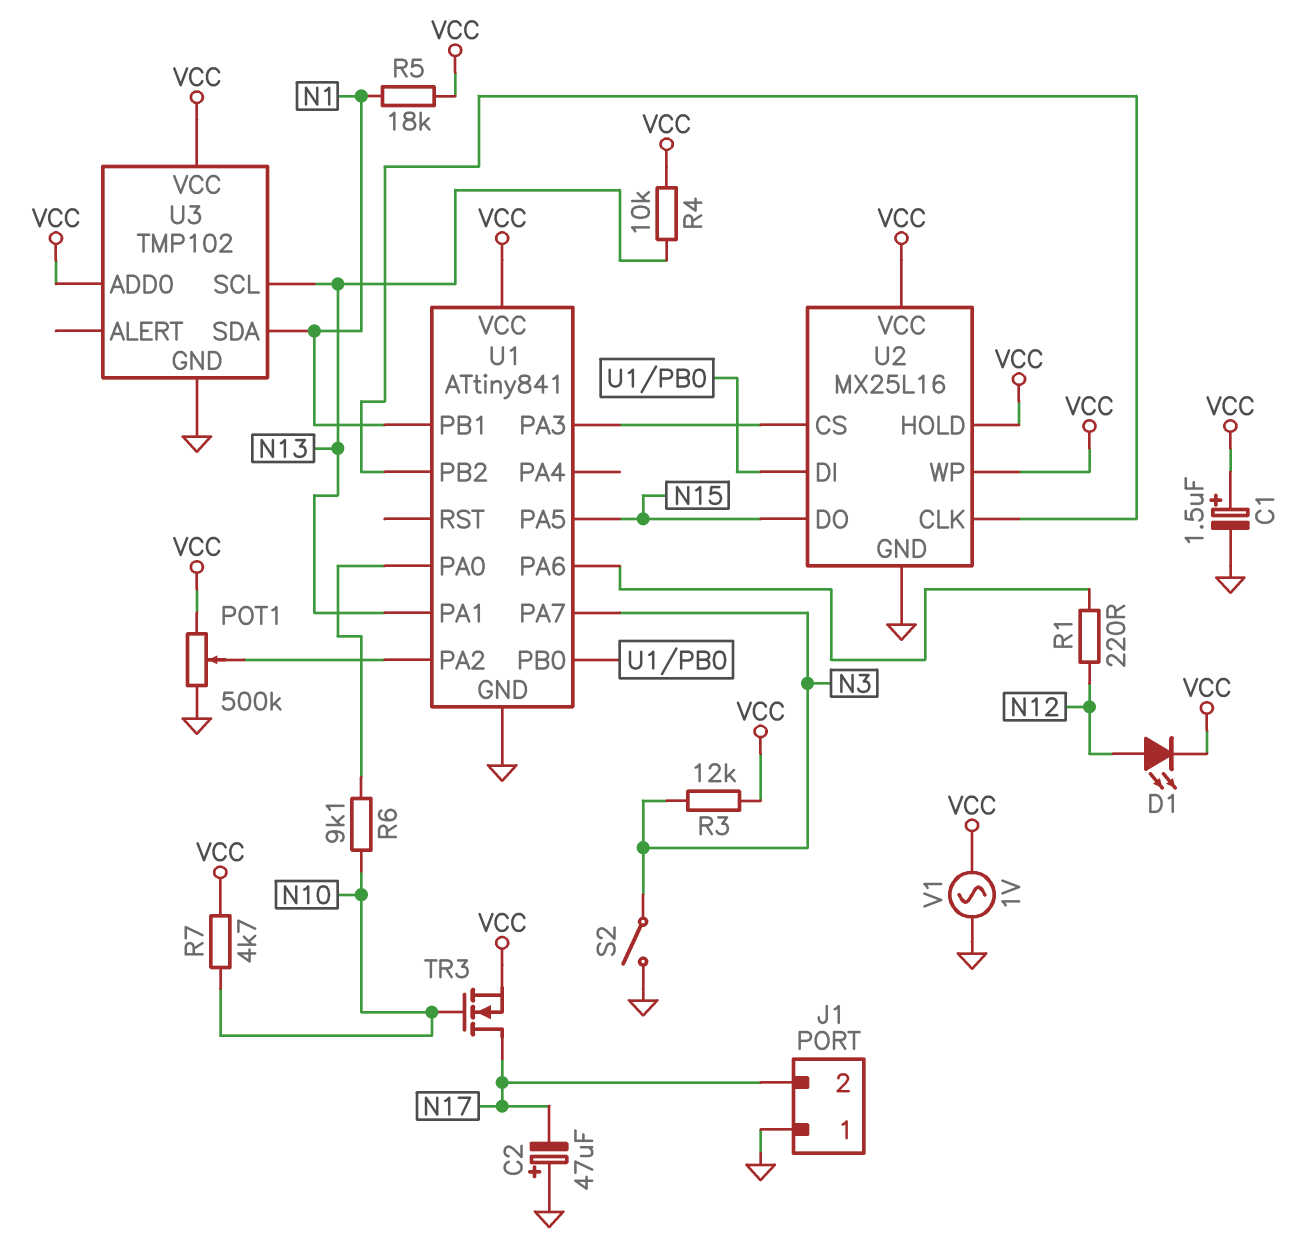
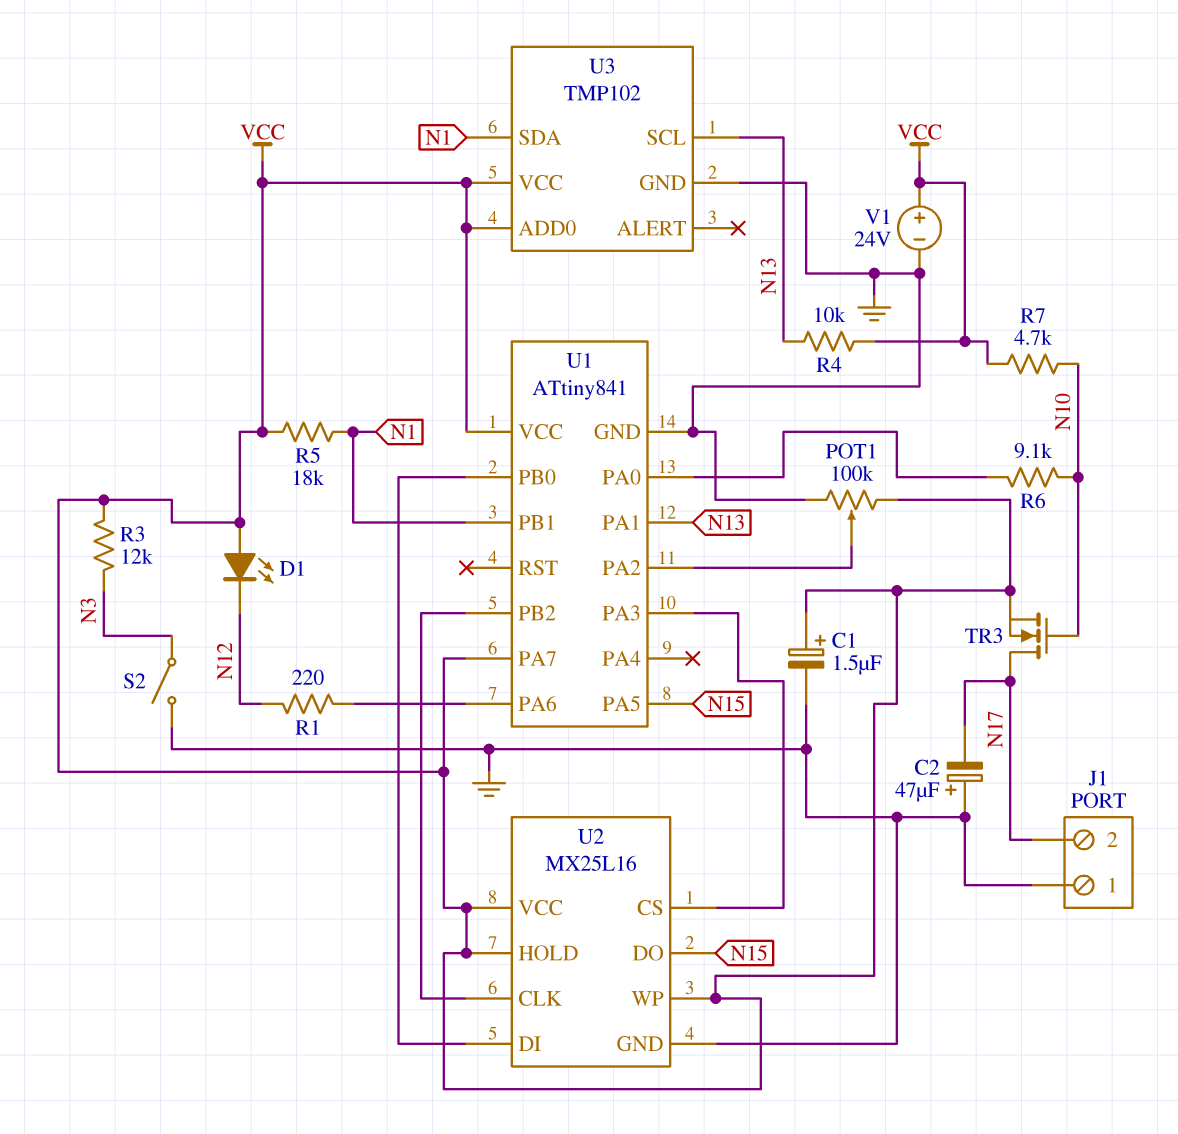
D1: LED (A N12, K VCC) -> LED (A VCC, K N12)
POT1: 500k (GND, VCC, wiper U1/PA2) -> 100k (GND, VCC, wiper U1/PA2)
U1 pin PA7: N3 -> VCC
V1: AC 1V (GND, VCC) -> 24V (plus VCC, minus GND)

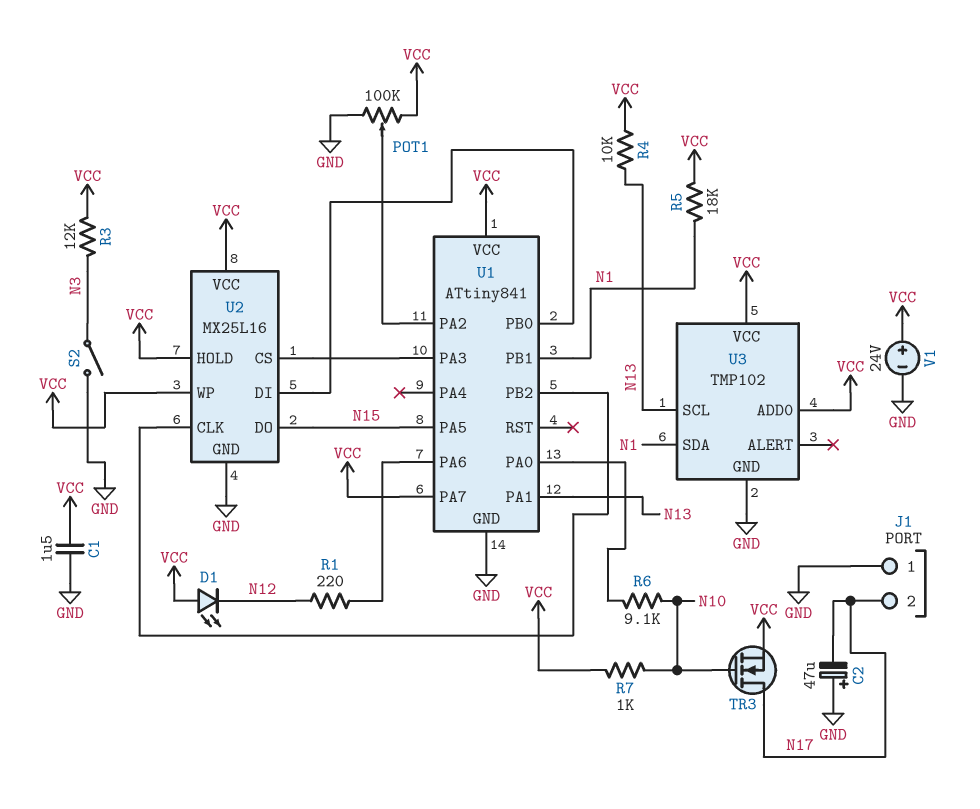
C1: 1.5uF (plus VCC, minus GND) -> 1.5uF (GND, VCC)
R7: 4.7k (N10, VCC) -> 1k (N10, VCC)

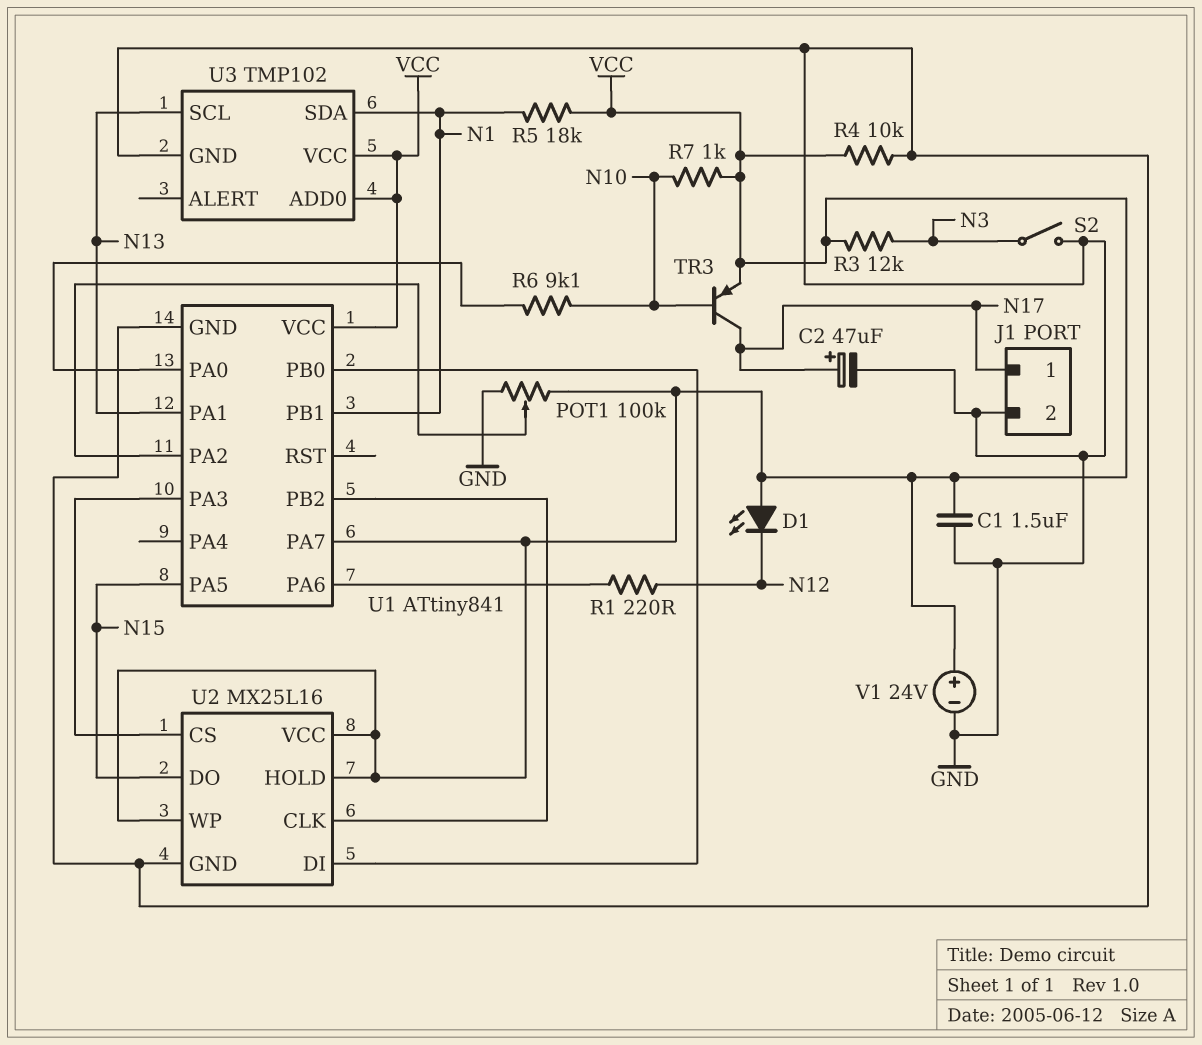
C2: 47uF (plus GND, minus N17) -> 47uF (plus N17, minus GND)
J1 pin 1: GND -> N17
J1 pin 2: N17 -> GND
R4: 10k (N13, VCC) -> 10k (GND, VCC)
TR3: NMOS (G N10, D N17, S VCC) -> PNP (B N10, C N17, E VCC)

